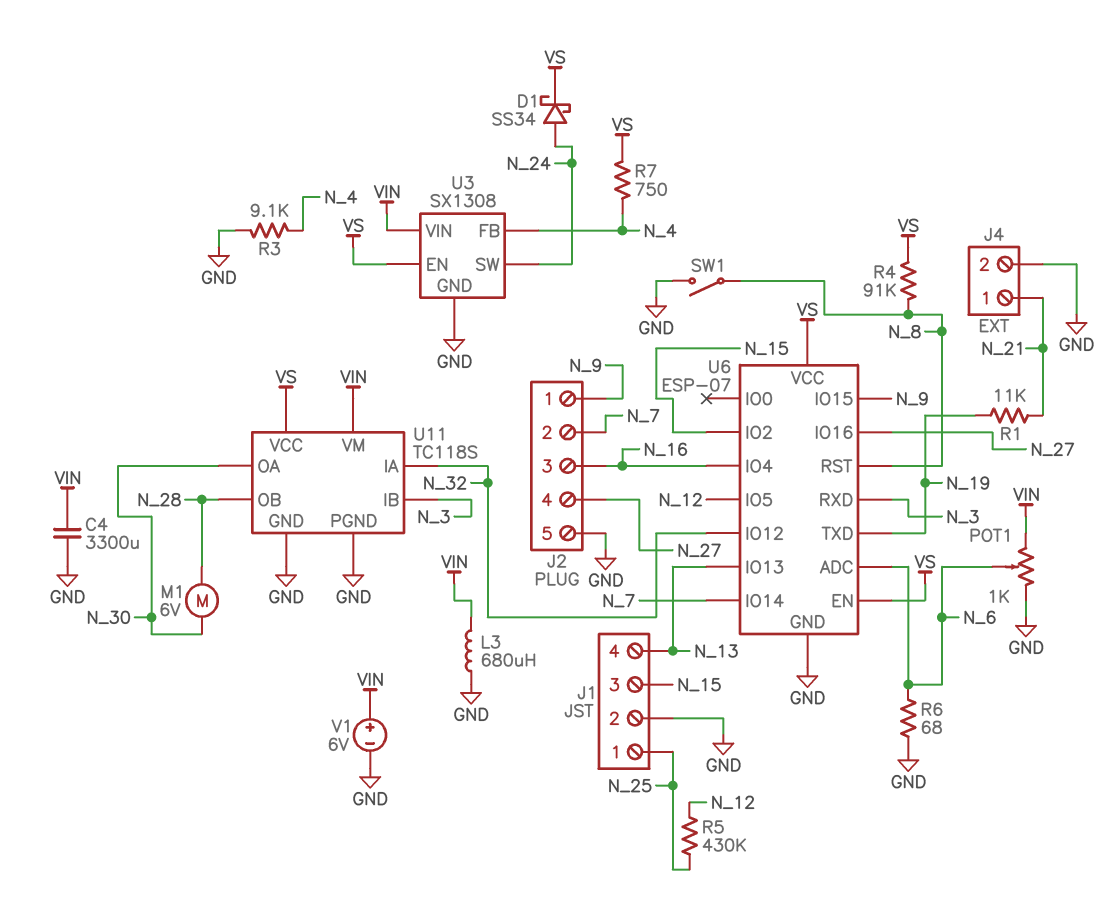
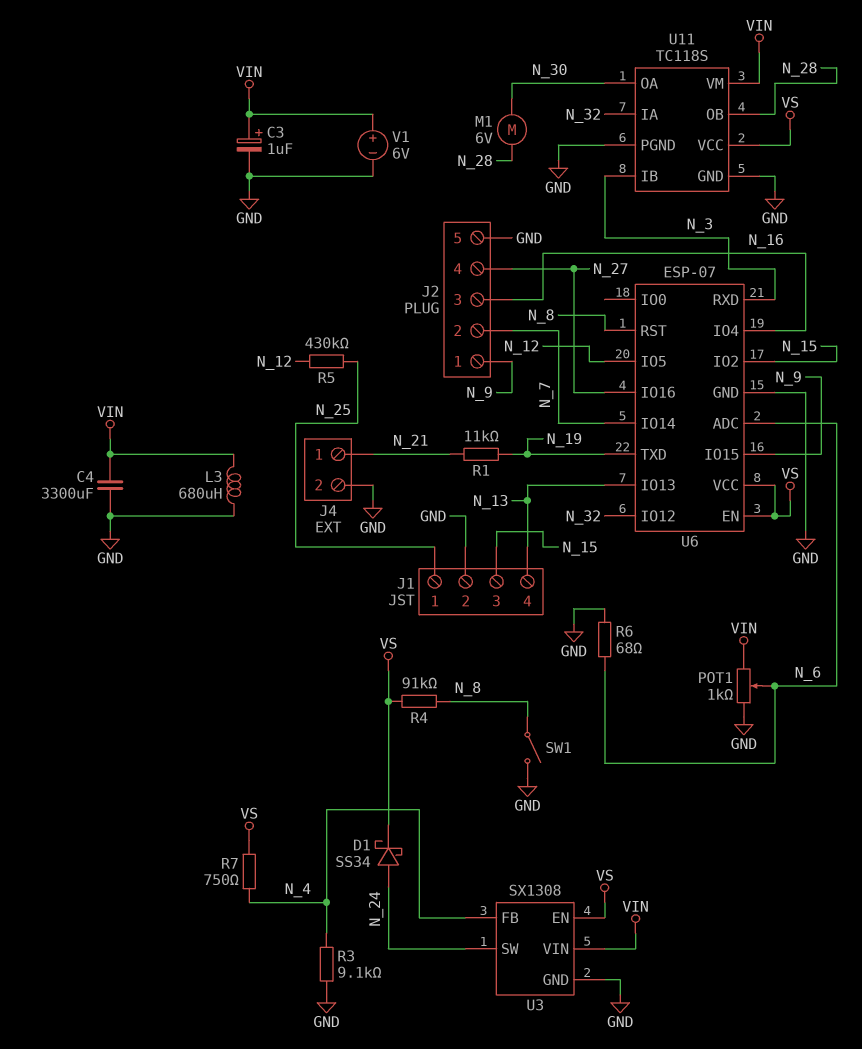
C3: none -> 1uF (plus VIN, minus GND)

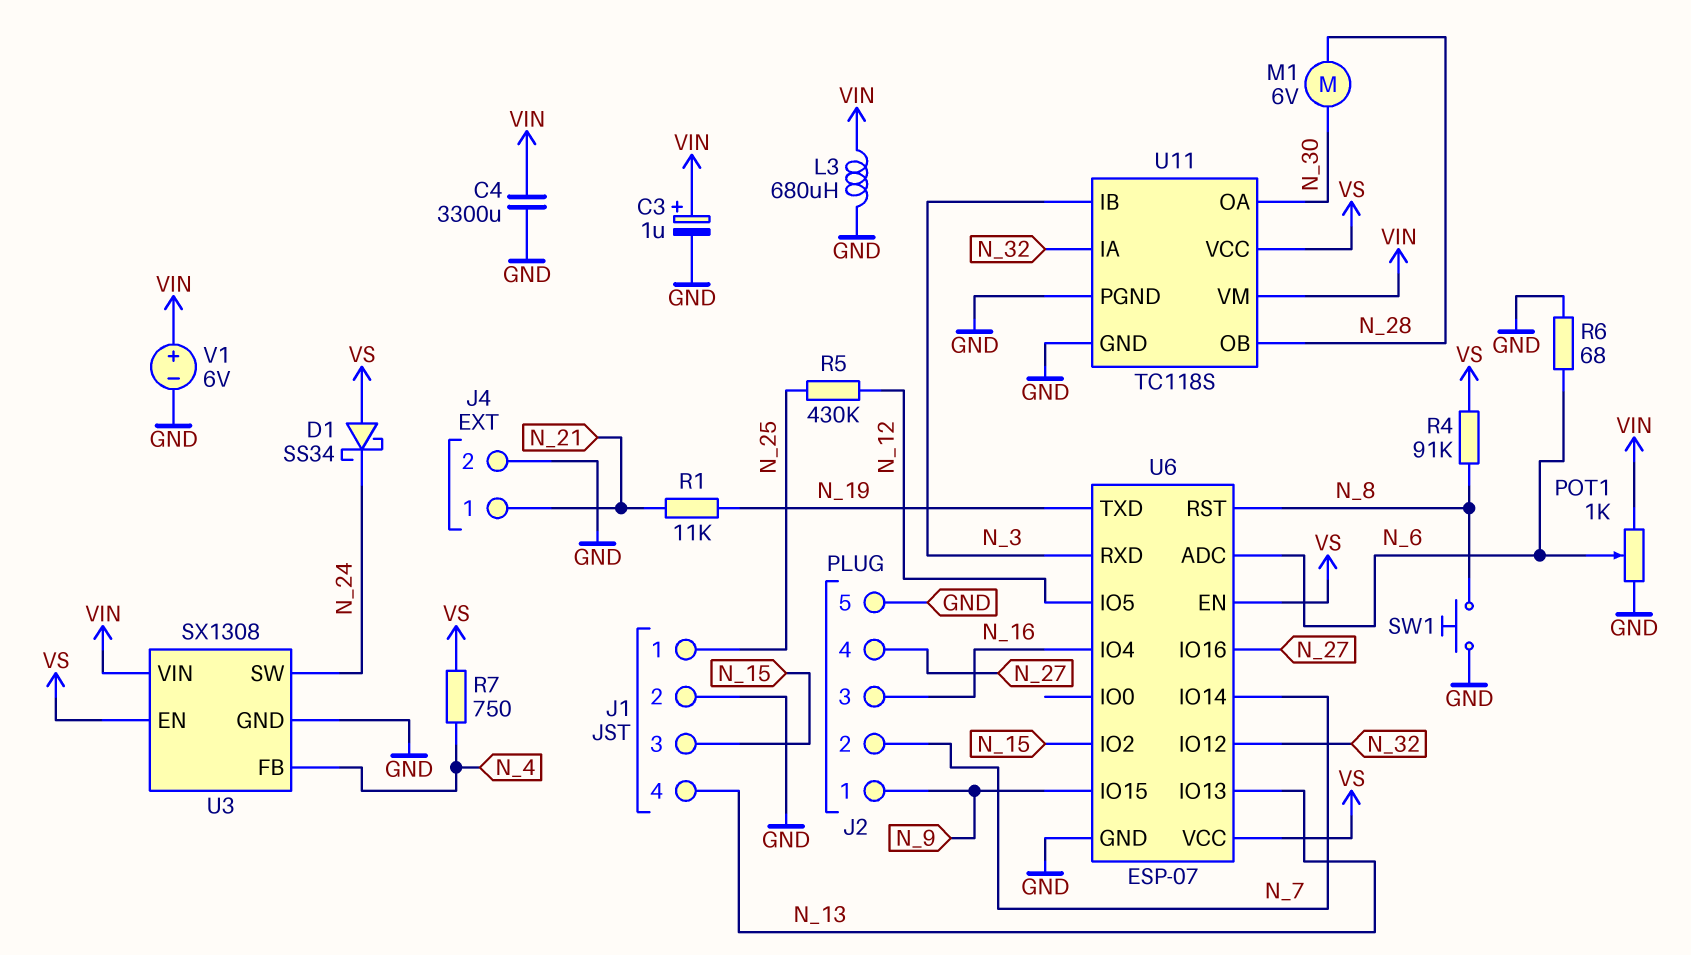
D1: schottky SS34 (A N_24, K VS) -> schottky SS34 (A VS, K N_24)
R3: 9.1k (GND, N_4) -> none
SW1: switch (GND, N_8) -> button (GND, N_8)

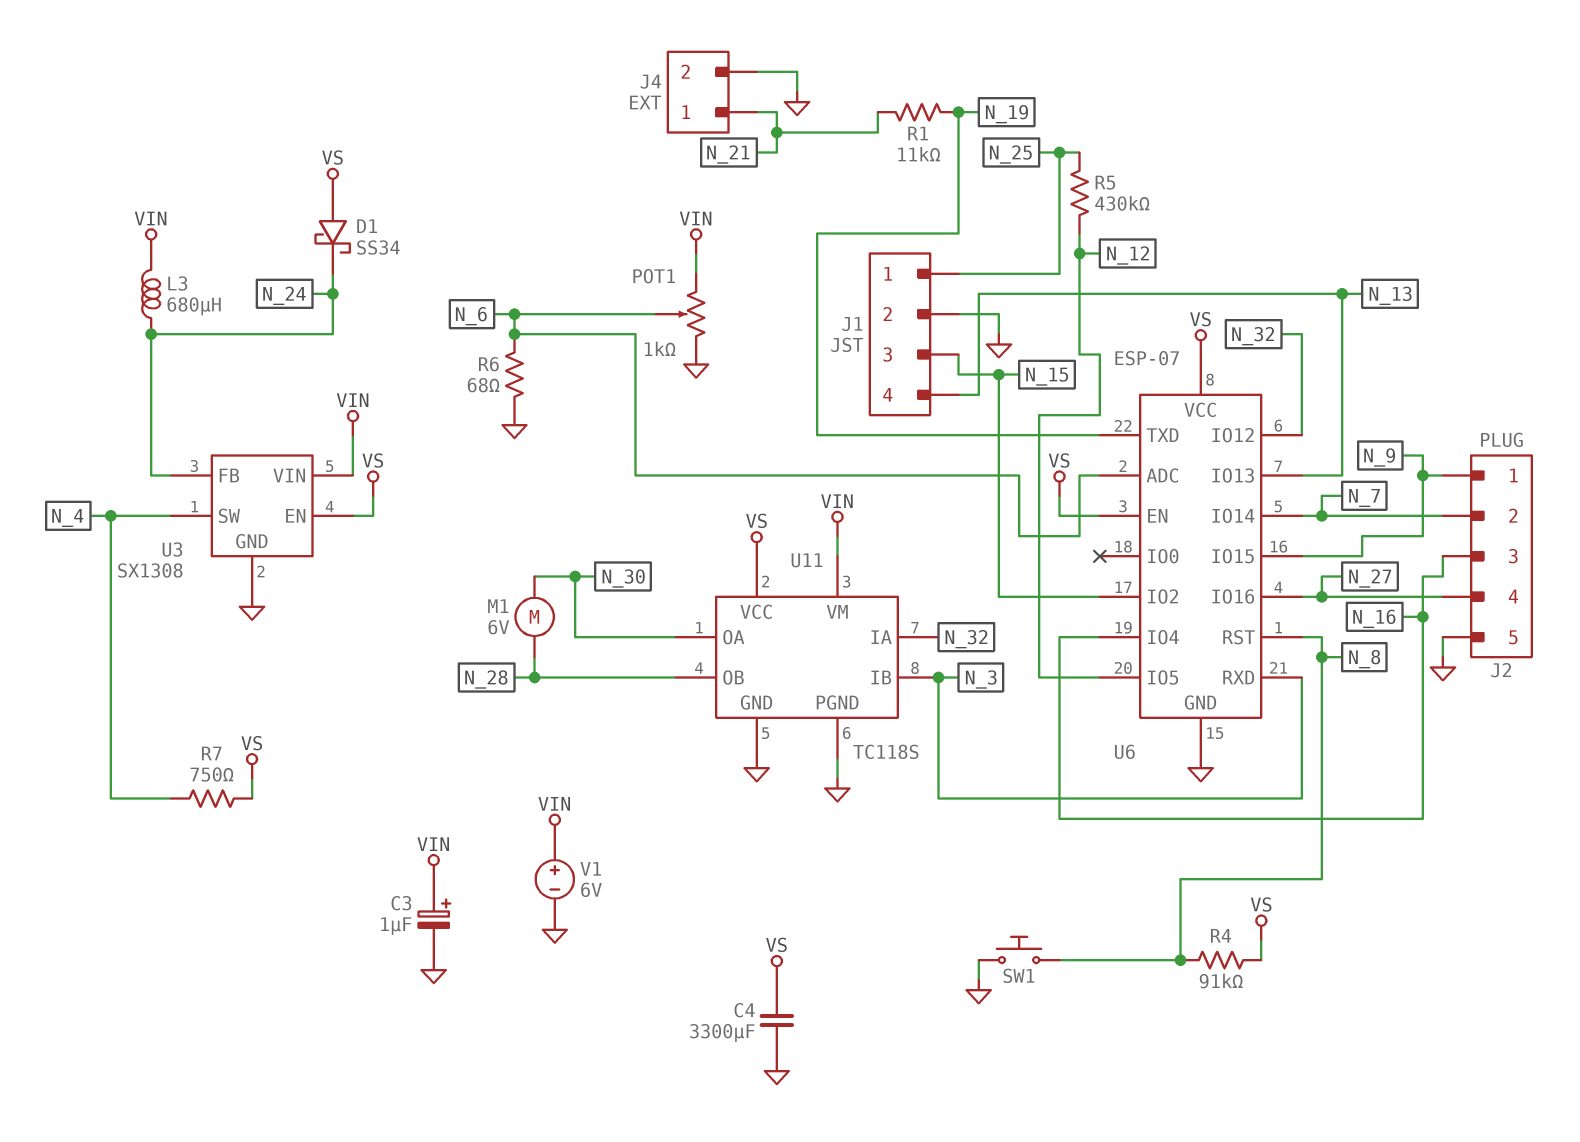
C4: 3300uF (GND, VIN) -> 3300uF (GND, VS)
L3: 680uH (GND, VIN) -> 680uH (N_24, VIN)
U3 pin FB: N_4 -> N_24
U3 pin SW: N_24 -> N_4

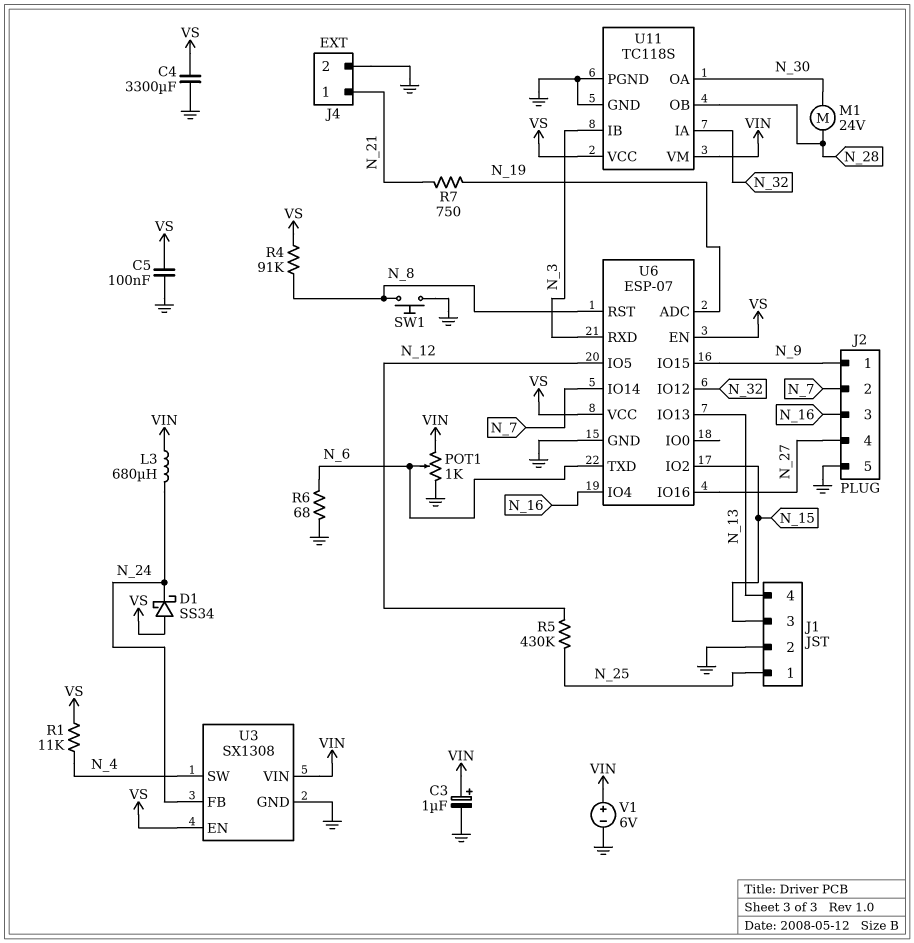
C5: none -> 100nF (GND, VS)
M1: motor 6V (N_28, N_30) -> motor 24V (N_28, N_30)
R1: 11k (N_19, N_21) -> 11k (N_4, VS)
R7: 750 (N_4, VS) -> 750 (N_19, N_21)
U6 pin ADC: N_6 -> N_19
U6 pin TXD: N_19 -> N_6

